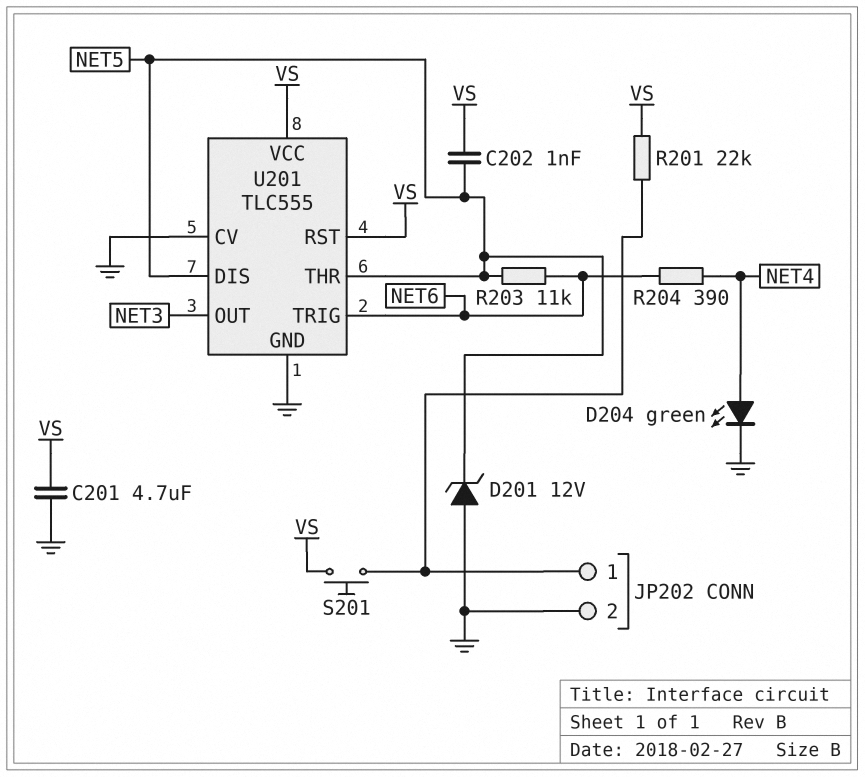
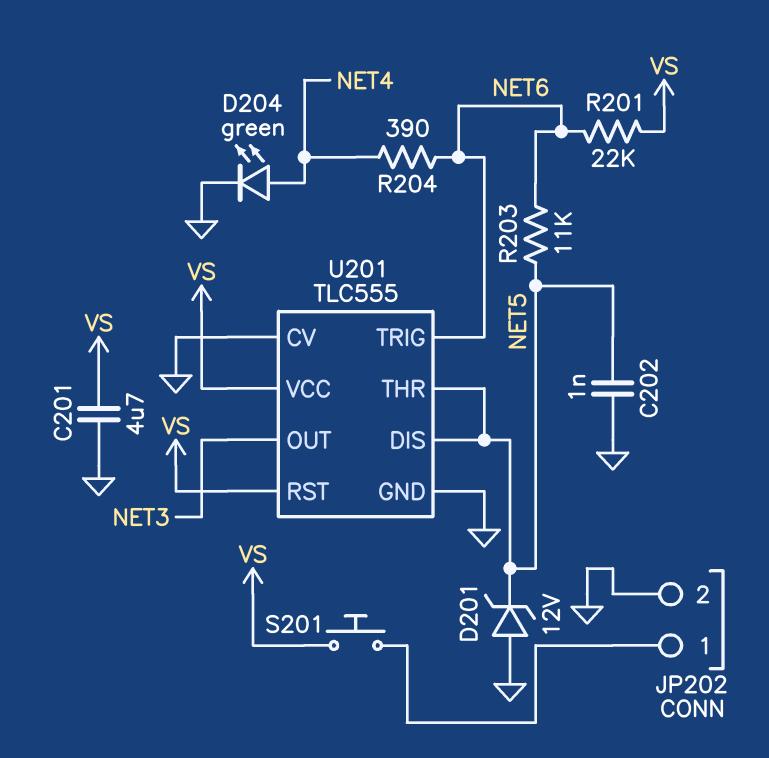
C202: 1nF (NET5, VS) -> 1nF (GND, NET5)
R201: 22k (JP202/1, VS) -> 22k (NET6, VS)

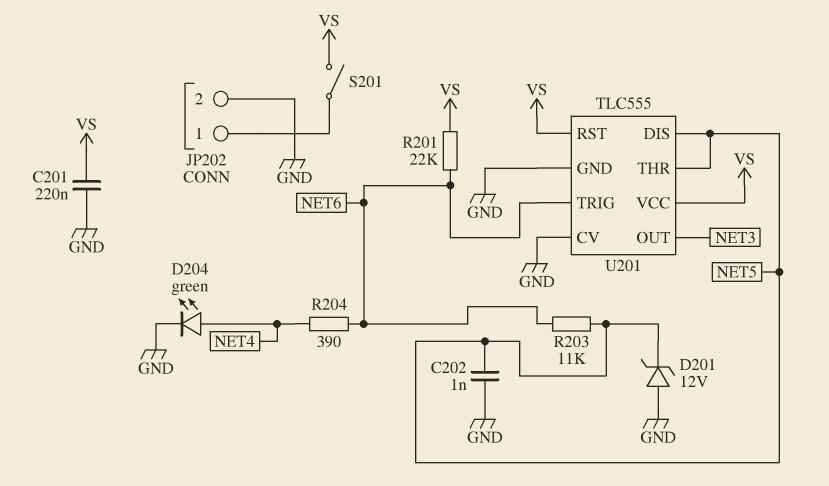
C201: 4.7uF (GND, VS) -> 220nF (GND, VS)
S201: button (JP202/1, VS) -> switch (JP202/1, VS)

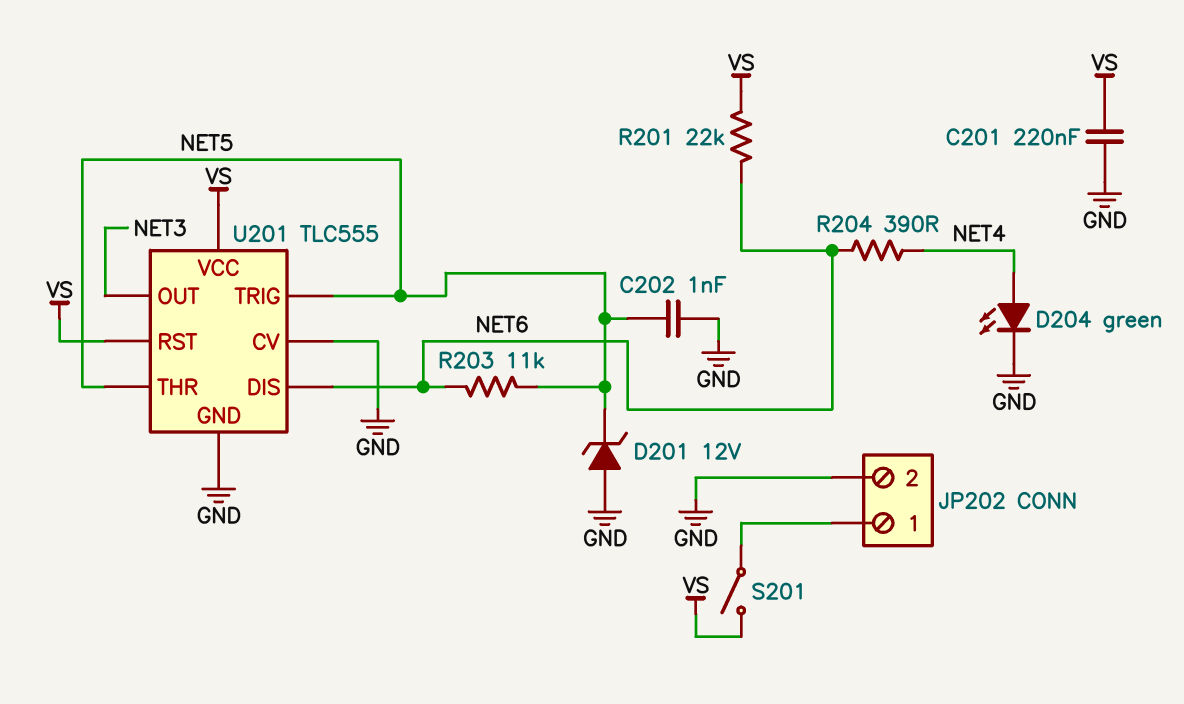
U201 pin DIS: NET5 -> NET6
U201 pin TRIG: NET6 -> NET5

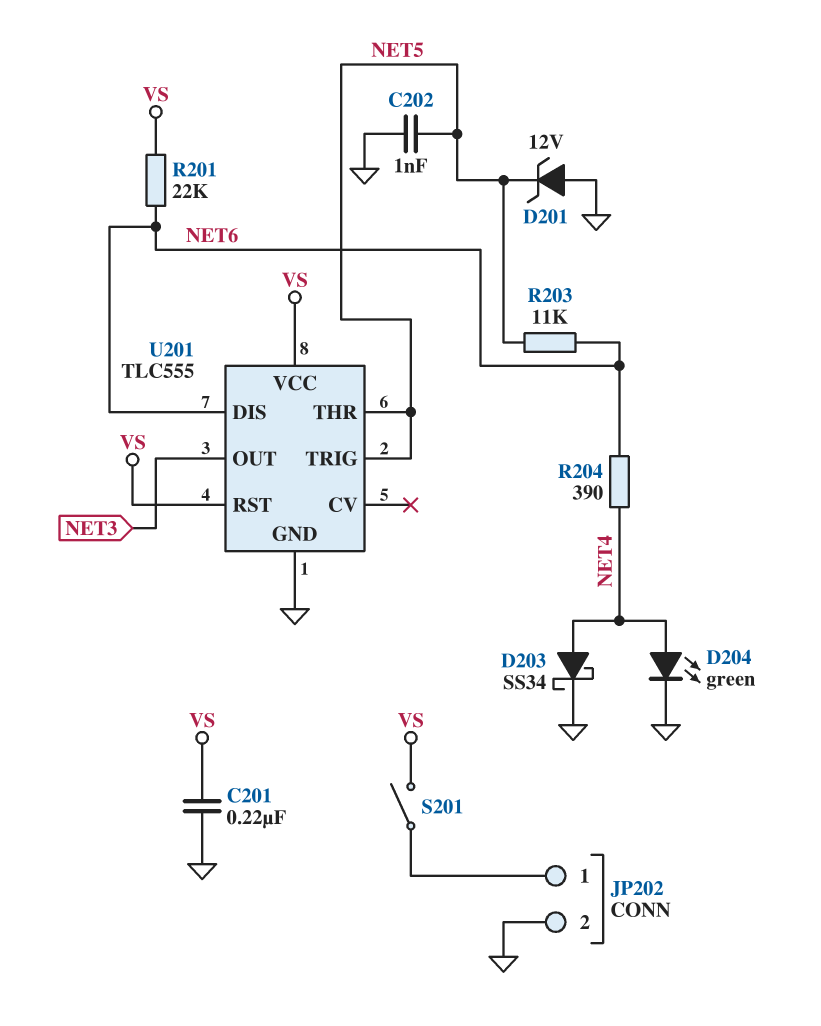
D203: none -> schottky SS34 (A NET4, K GND)
U201 pin CV: GND -> none

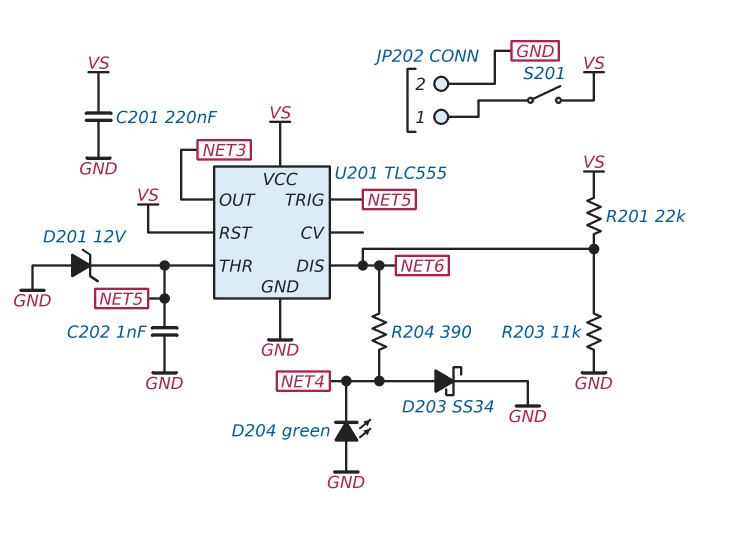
D204: LED green (A NET4, K GND) -> LED green (A GND, K NET4)
R203: 11k (NET5, NET6) -> 11k (GND, NET6)

